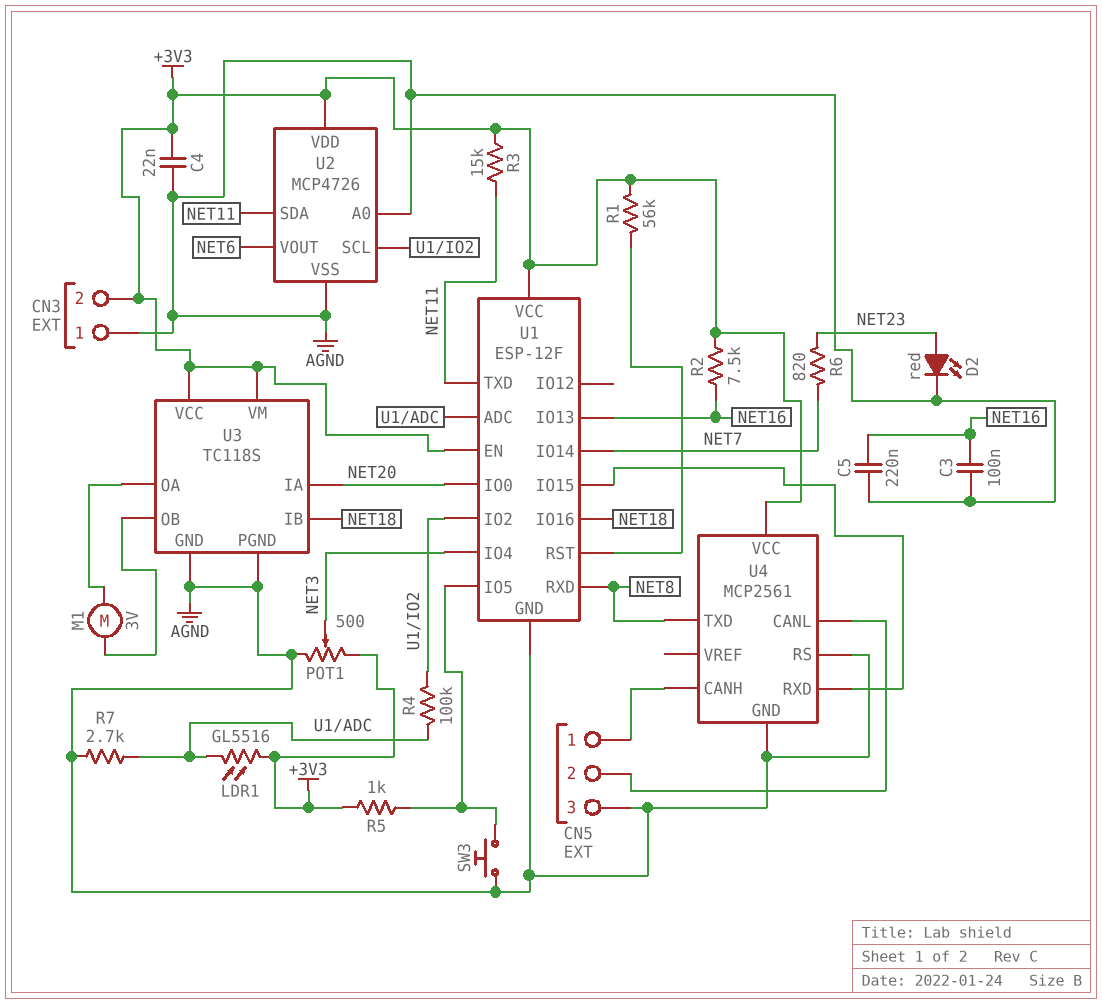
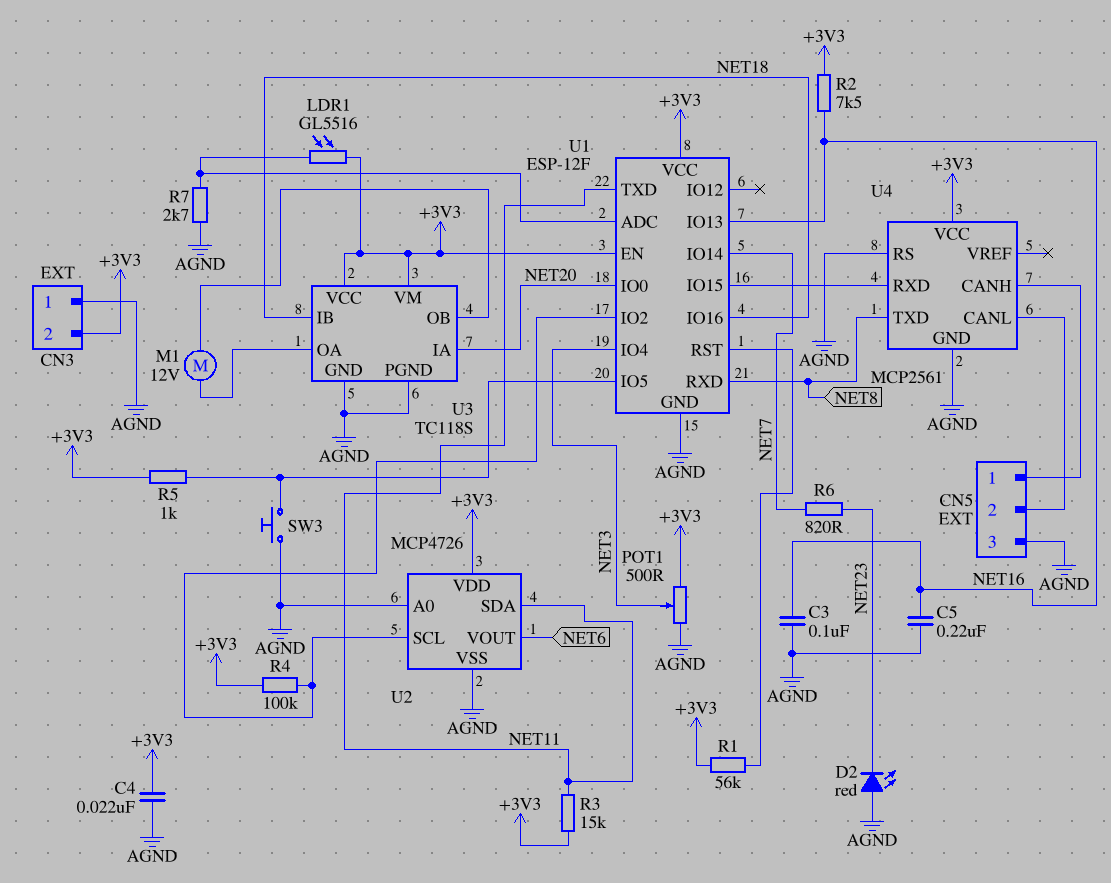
D2: LED red (A NET23, K AGND) -> LED red (A AGND, K NET23)
M1: motor 3V (U3/OA, U3/OB) -> motor 12V (U3/OA, U3/OB)
R4: 100k (U1/ADC, U1/IO2) -> 100k (+3V3, U1/IO2)

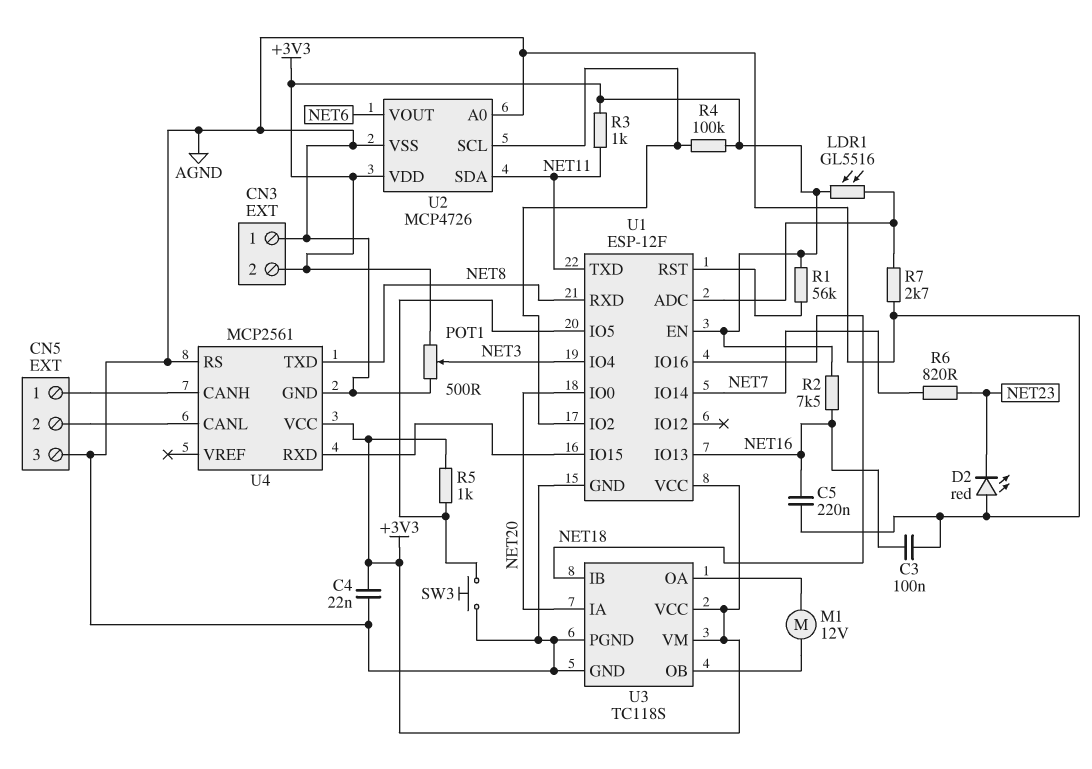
R3: 15k (+3V3, NET11) -> 1k (+3V3, NET11)

